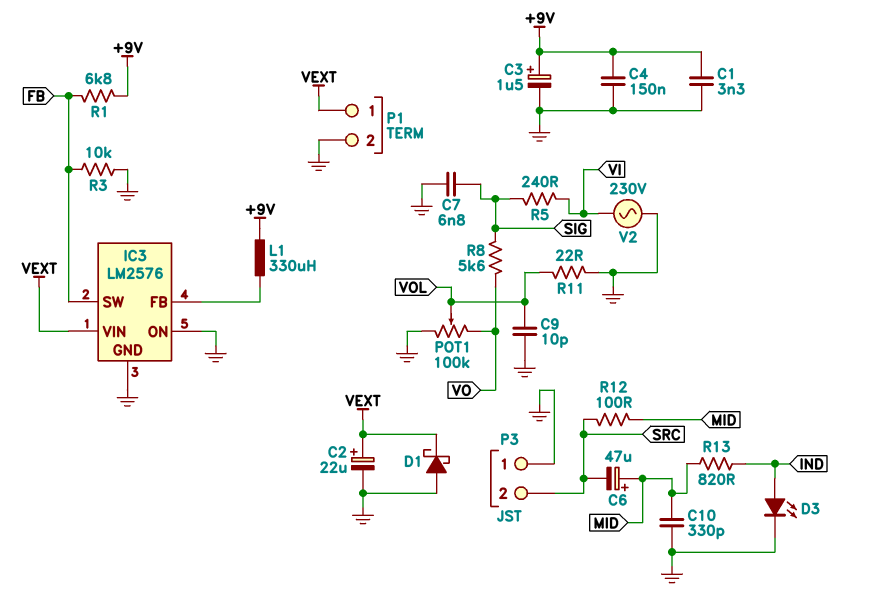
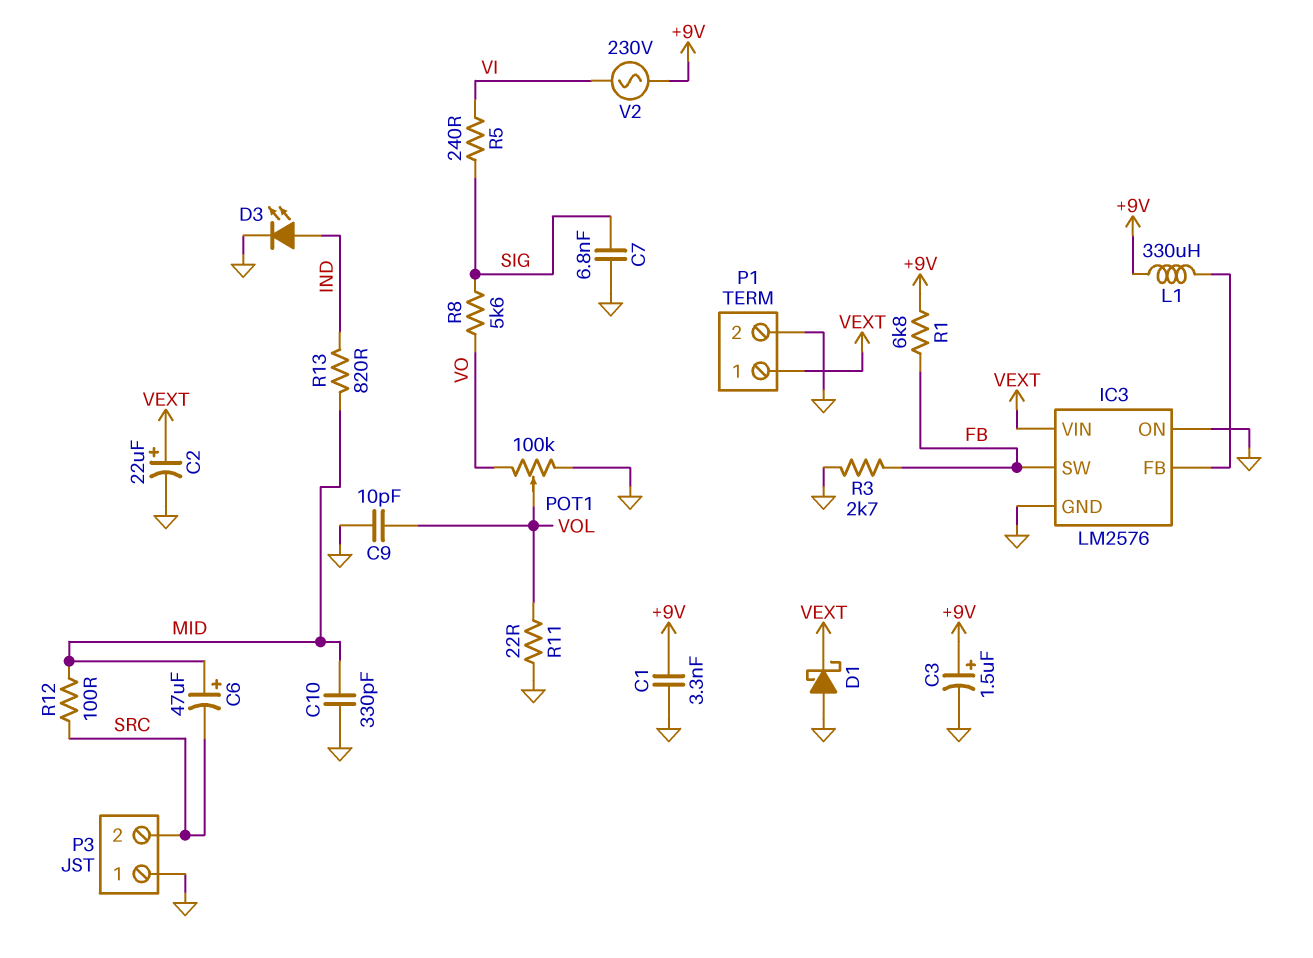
C4: 150nF (+9V, GND) -> none
R3: 10k (FB, GND) -> 2.7k (FB, GND)
V2: AC 230V (GND, VI) -> AC 230V (+9V, VI)

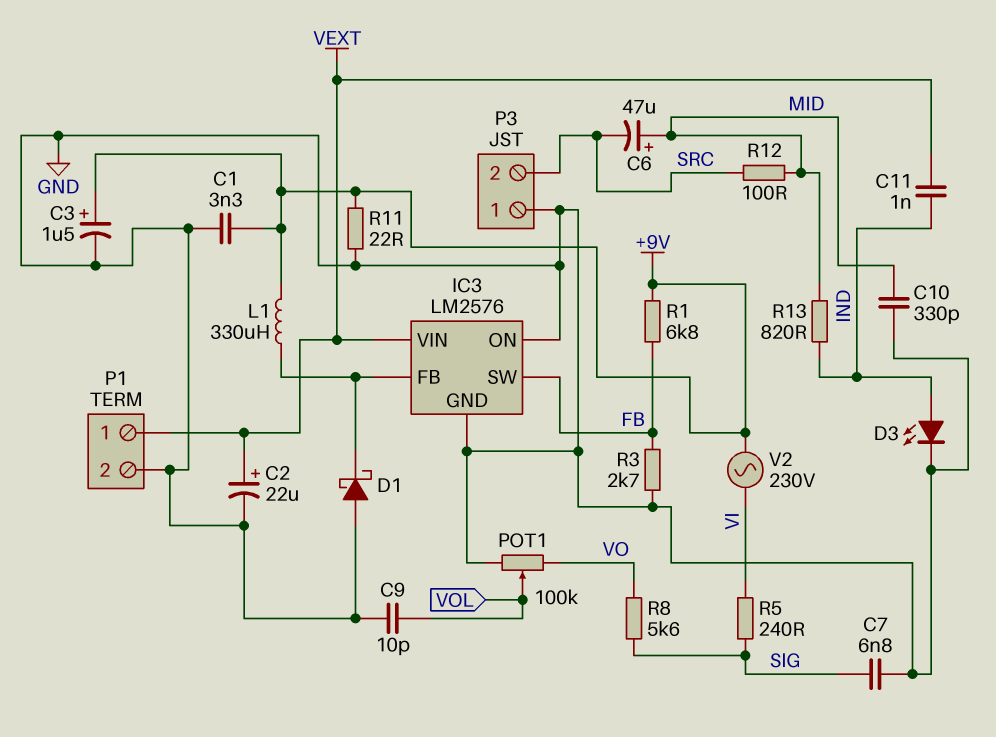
C11: none -> 1nF (IND, VEXT)
D1: schottky (A GND, K VEXT) -> schottky (A GND, K IC3/FB)
R11: 22 (GND, VOL) -> 22 (+9V, GND)

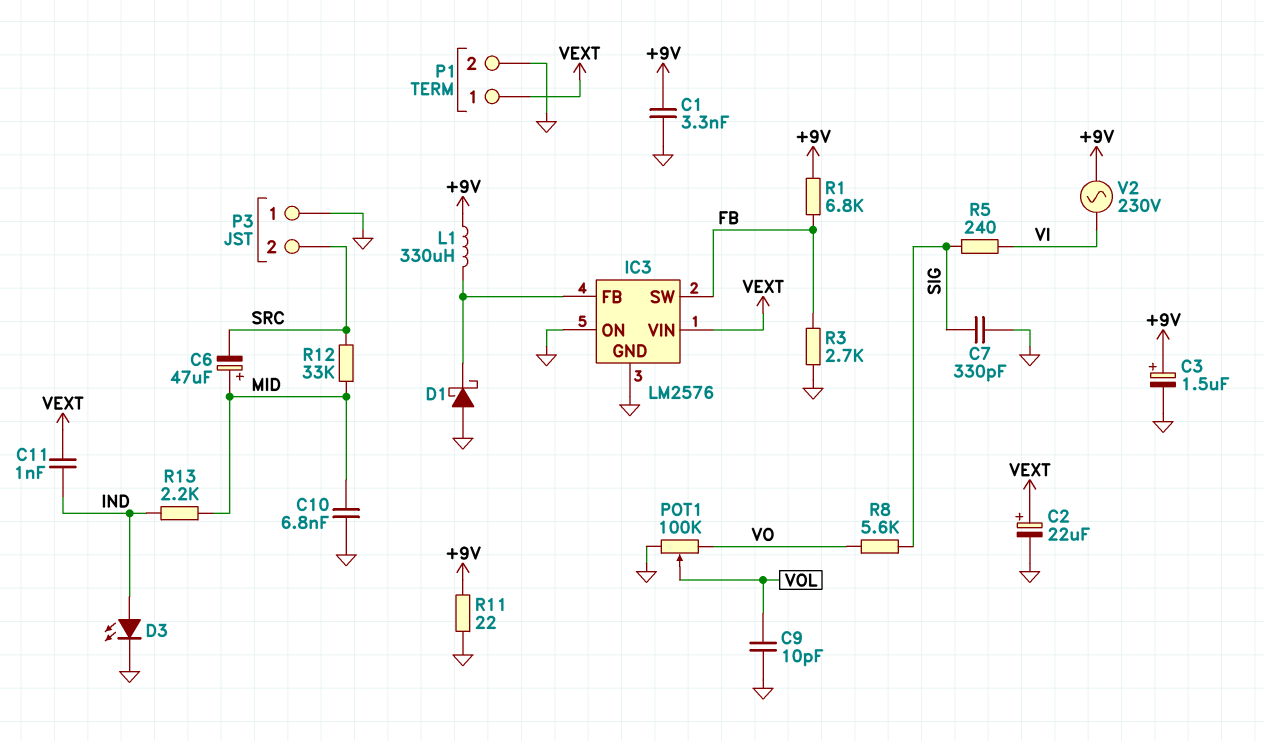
C7: 6.8nF (GND, SIG) -> 330pF (GND, SIG)
C10: 330pF (GND, MID) -> 6.8nF (GND, MID)
R12: 100 (MID, SRC) -> 33k (MID, SRC)
R13: 820 (IND, MID) -> 2.2k (IND, MID)

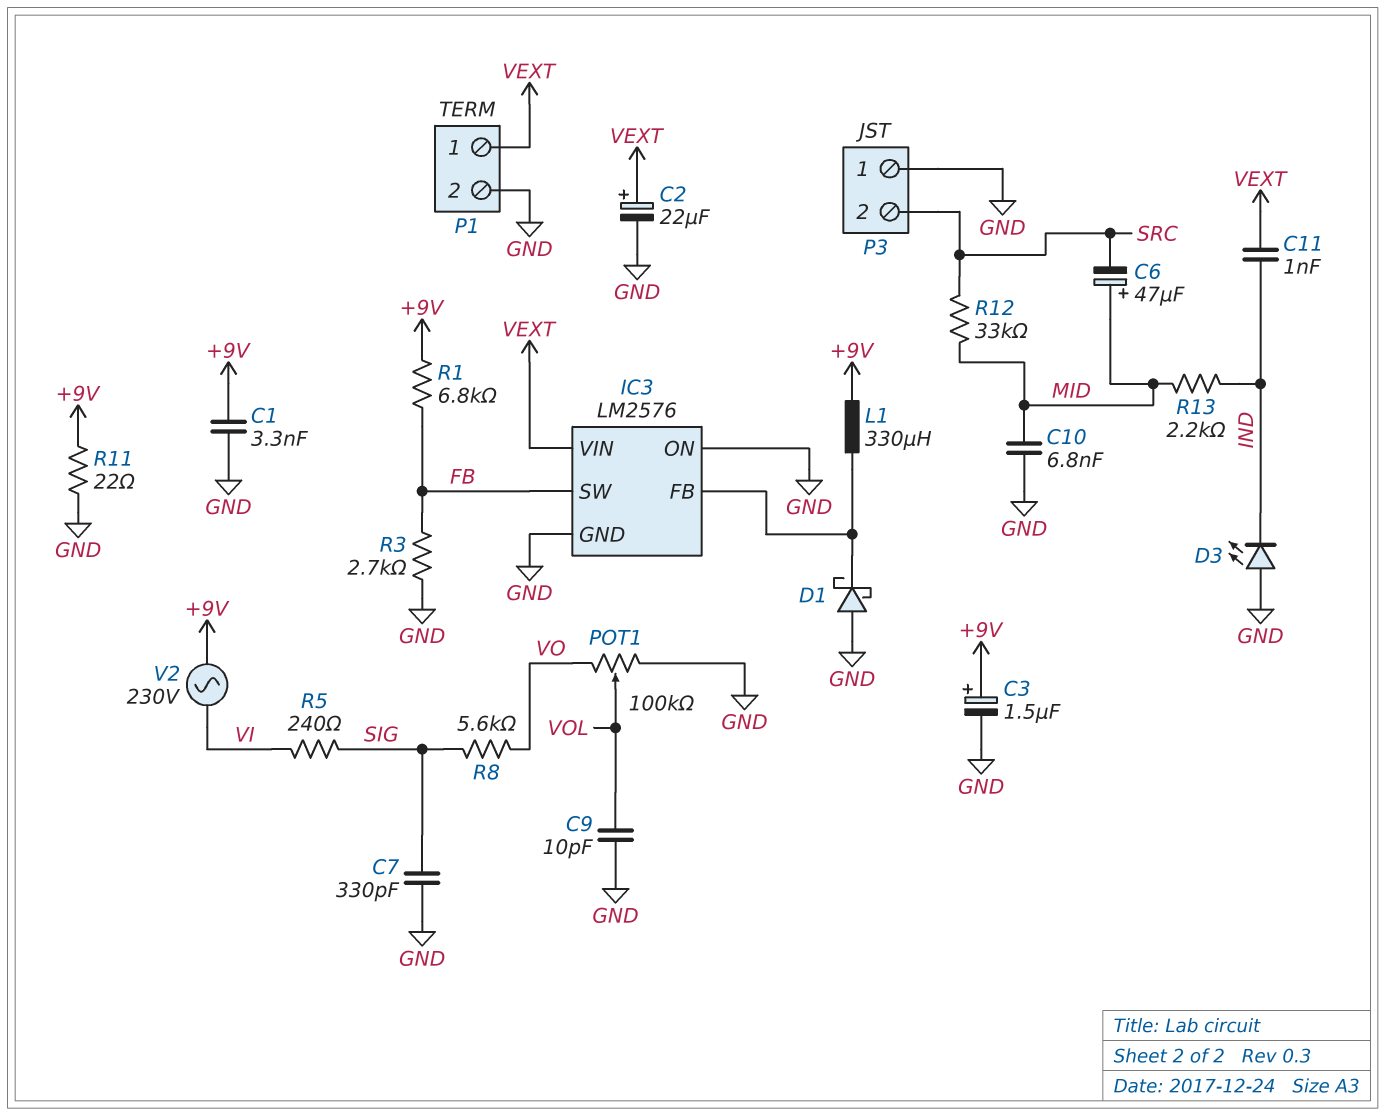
D3: LED (A IND, K GND) -> LED (A GND, K IND)

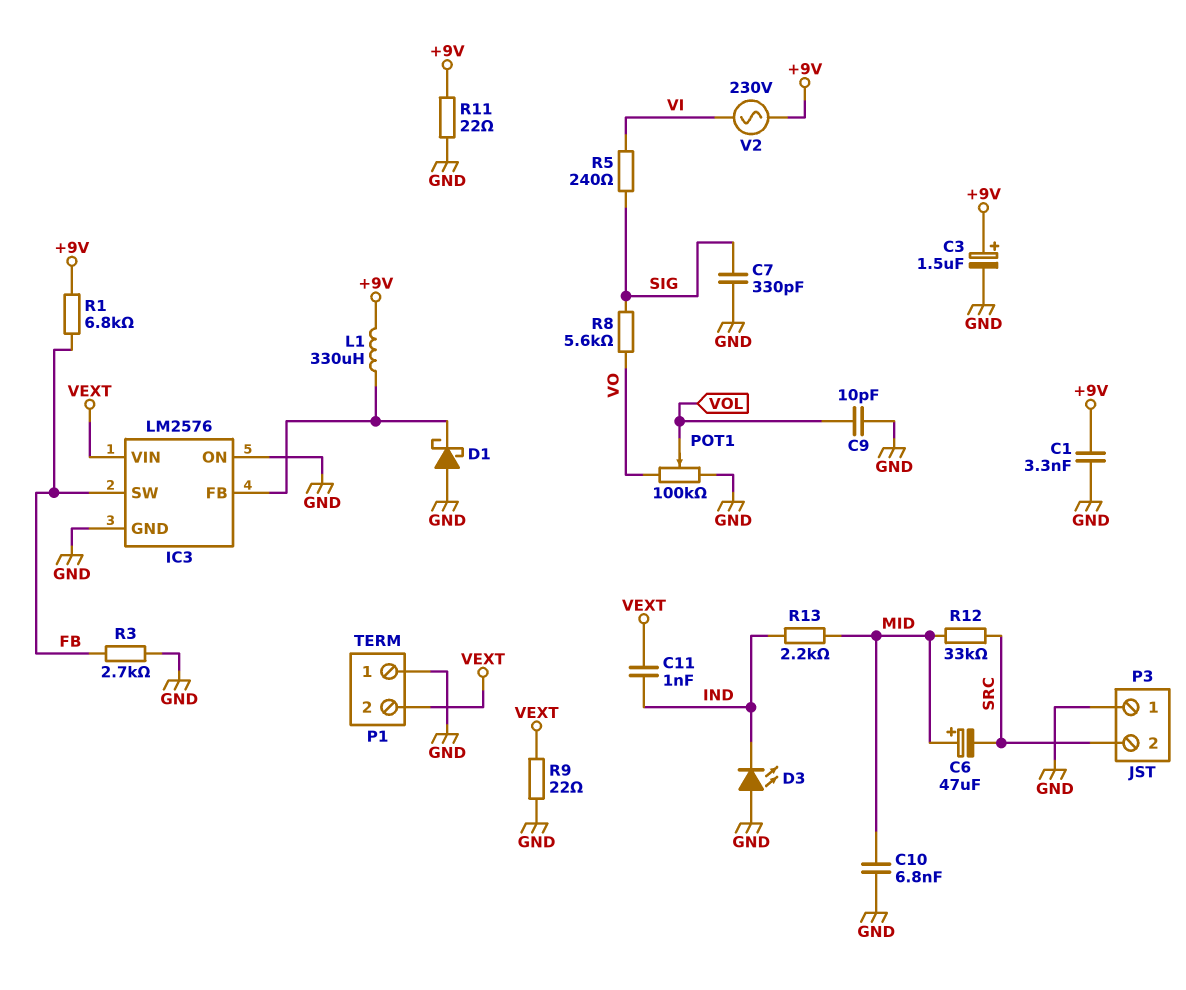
C2: 22uF (plus VEXT, minus GND) -> none
P1 pin 1: VEXT -> GND
P1 pin 2: GND -> VEXT
R9: none -> 22 (GND, VEXT)

